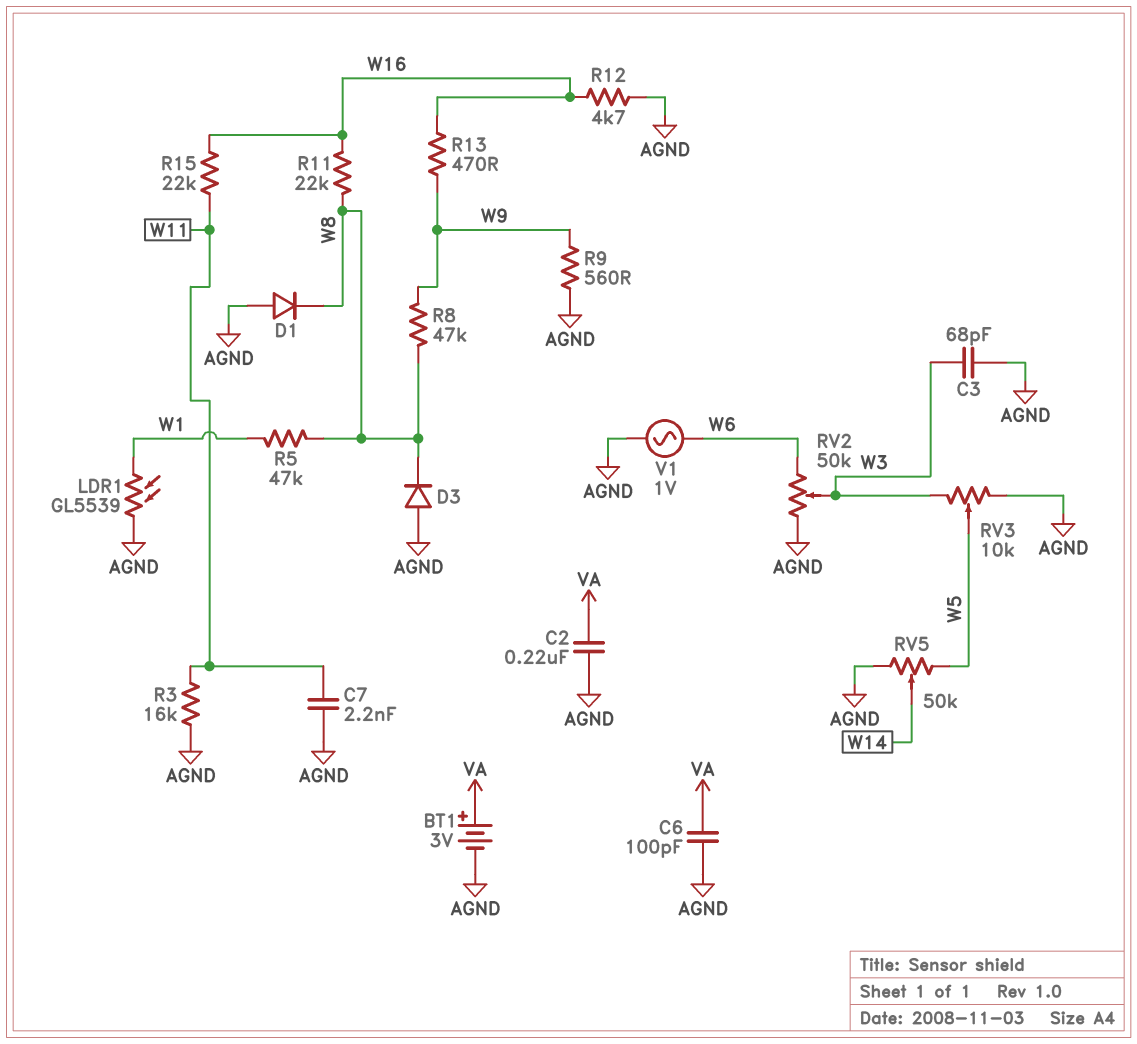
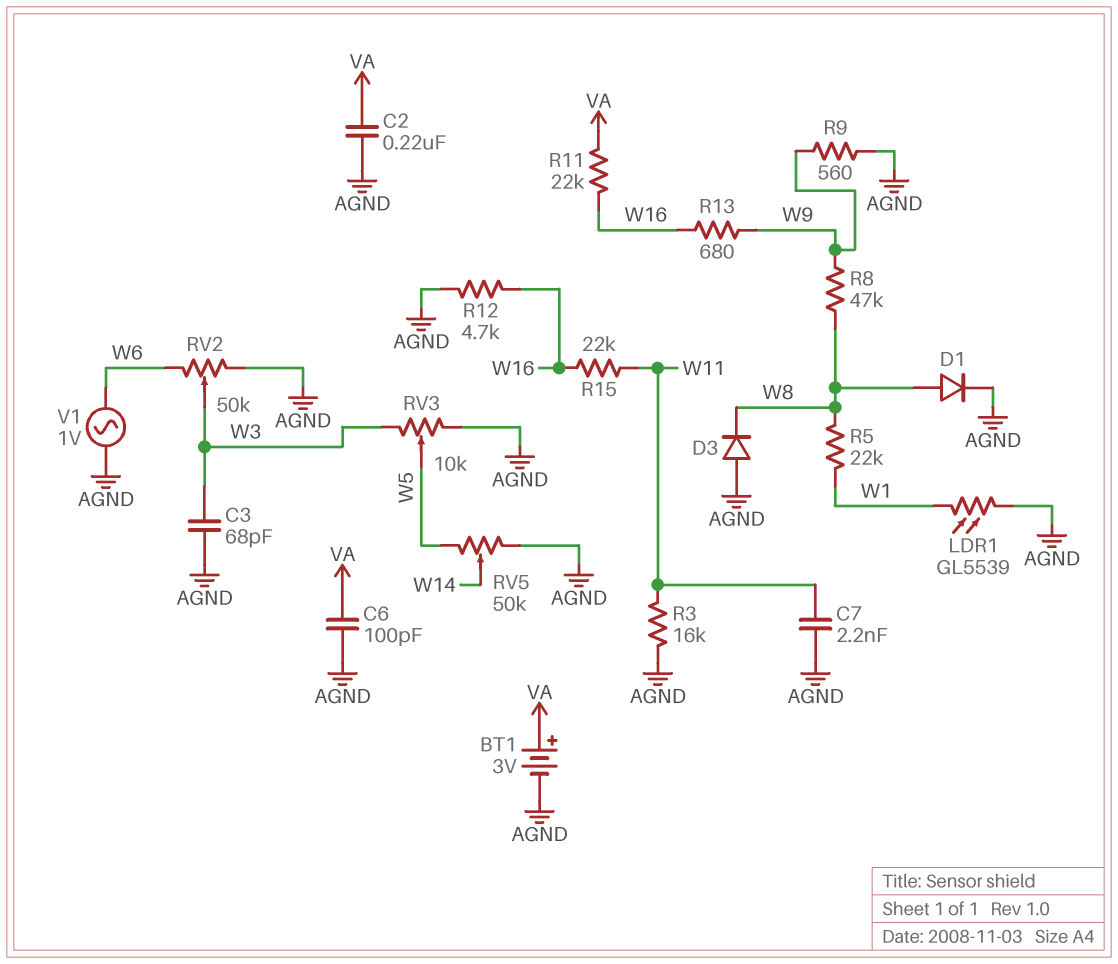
D1: diode (A AGND, K W8) -> diode (A W8, K AGND)
R5: 47k (W1, W8) -> 22k (W1, W8)
R11: 22k (W8, W16) -> 22k (VA, W16)
R13: 470 (W9, W16) -> 680 (W9, W16)

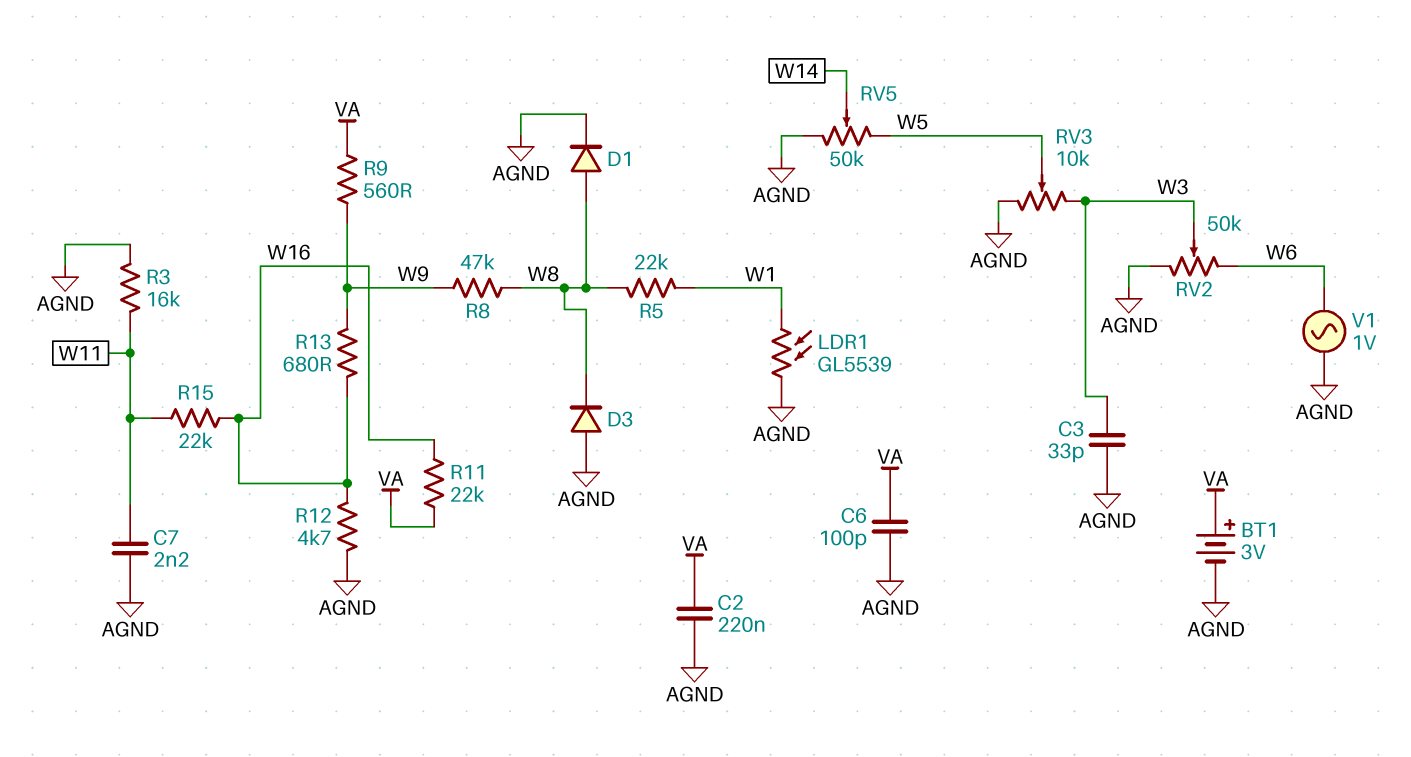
C3: 68pF (AGND, W3) -> 33pF (AGND, W3)
R9: 560 (AGND, W9) -> 560 (VA, W9)

